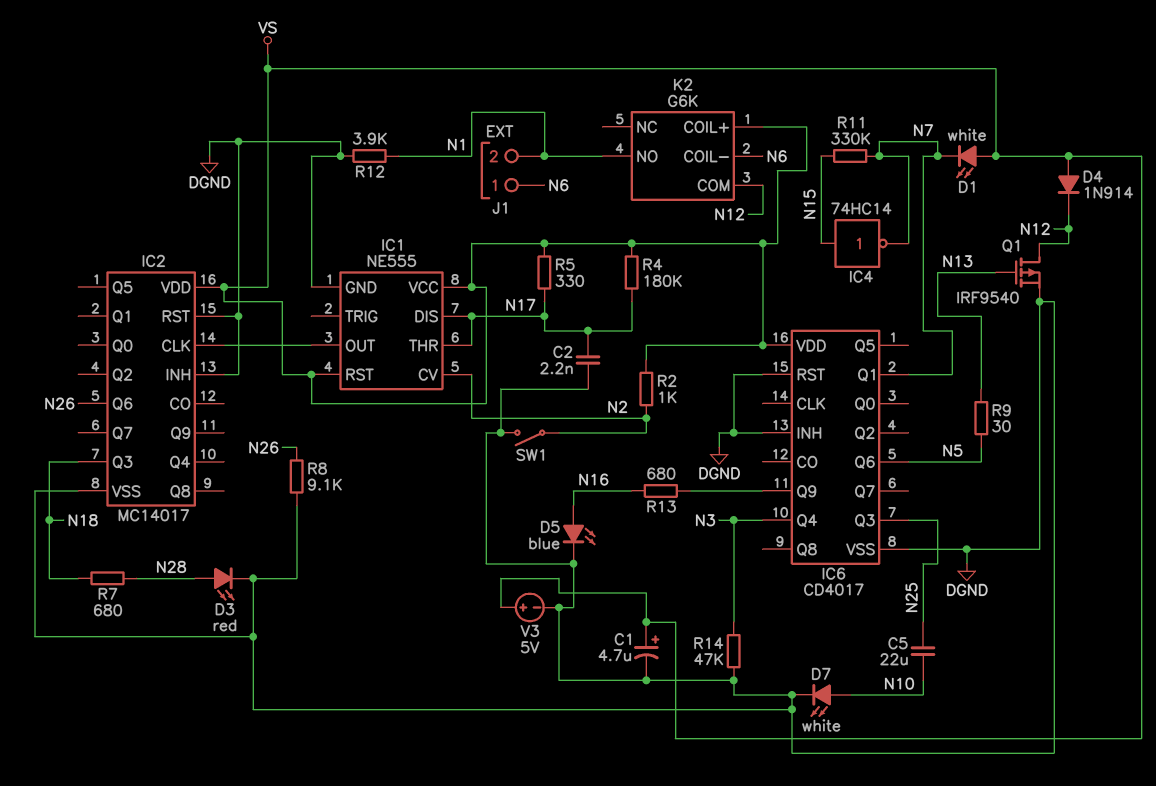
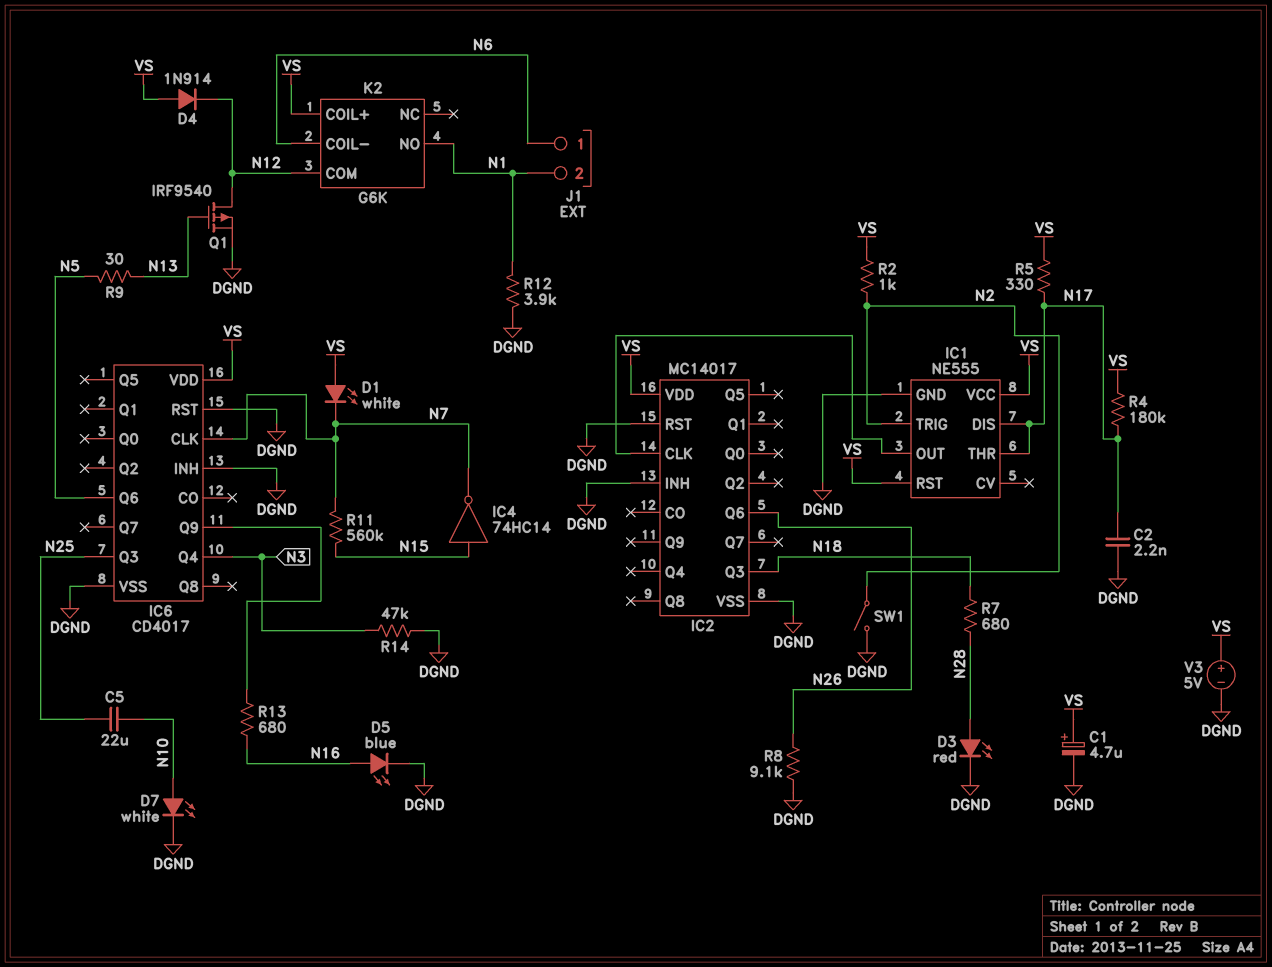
IC1 pin CV: N2 -> none
IC1 pin TRIG: none -> N2
IC6 pin CLK: none -> N7
IC6 pin Q1: N7 -> none
R11: 330k (N7, N15) -> 560k (N7, N15)

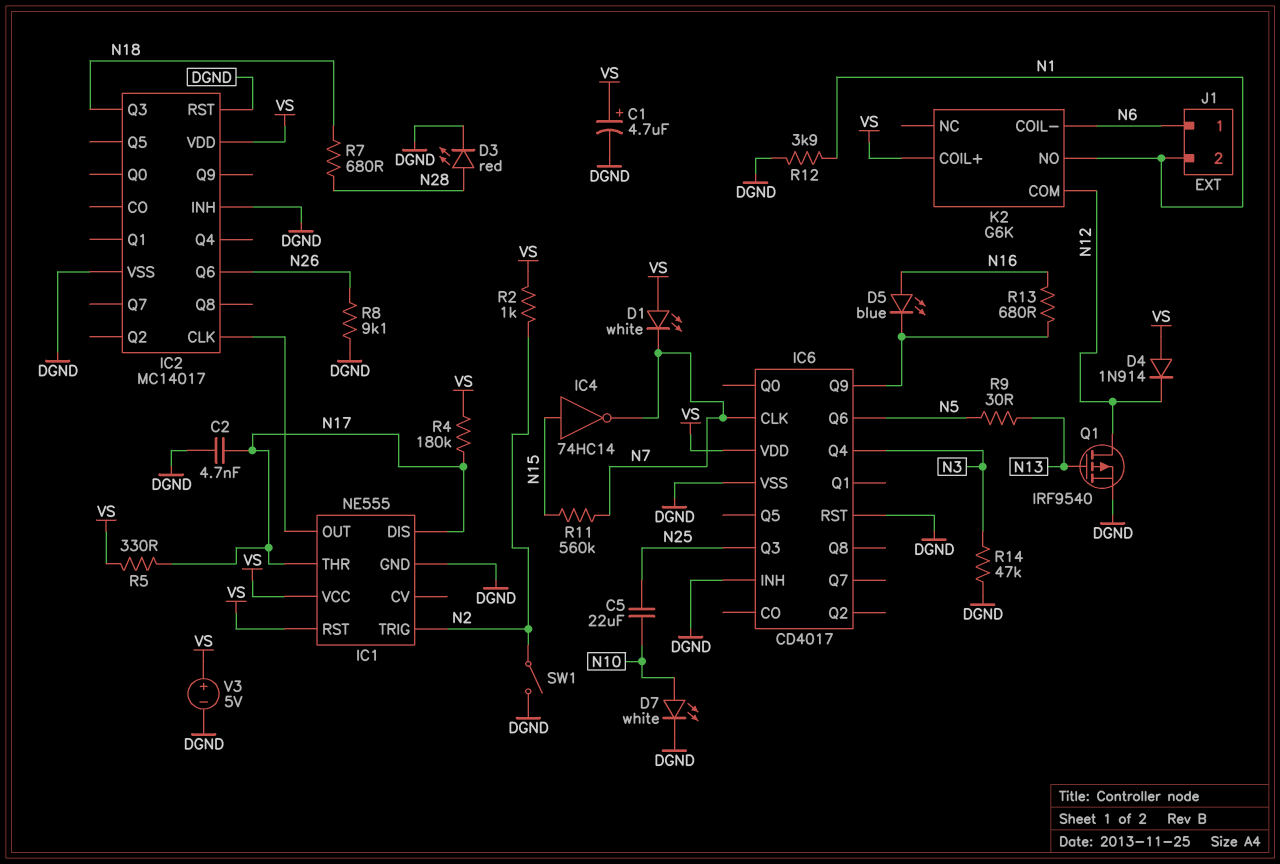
C2: 2.2nF (DGND, N17) -> 4.7nF (DGND, N17)
D5: LED blue (A N16, K DGND) -> LED blue (A N16, K IC6/Q9)

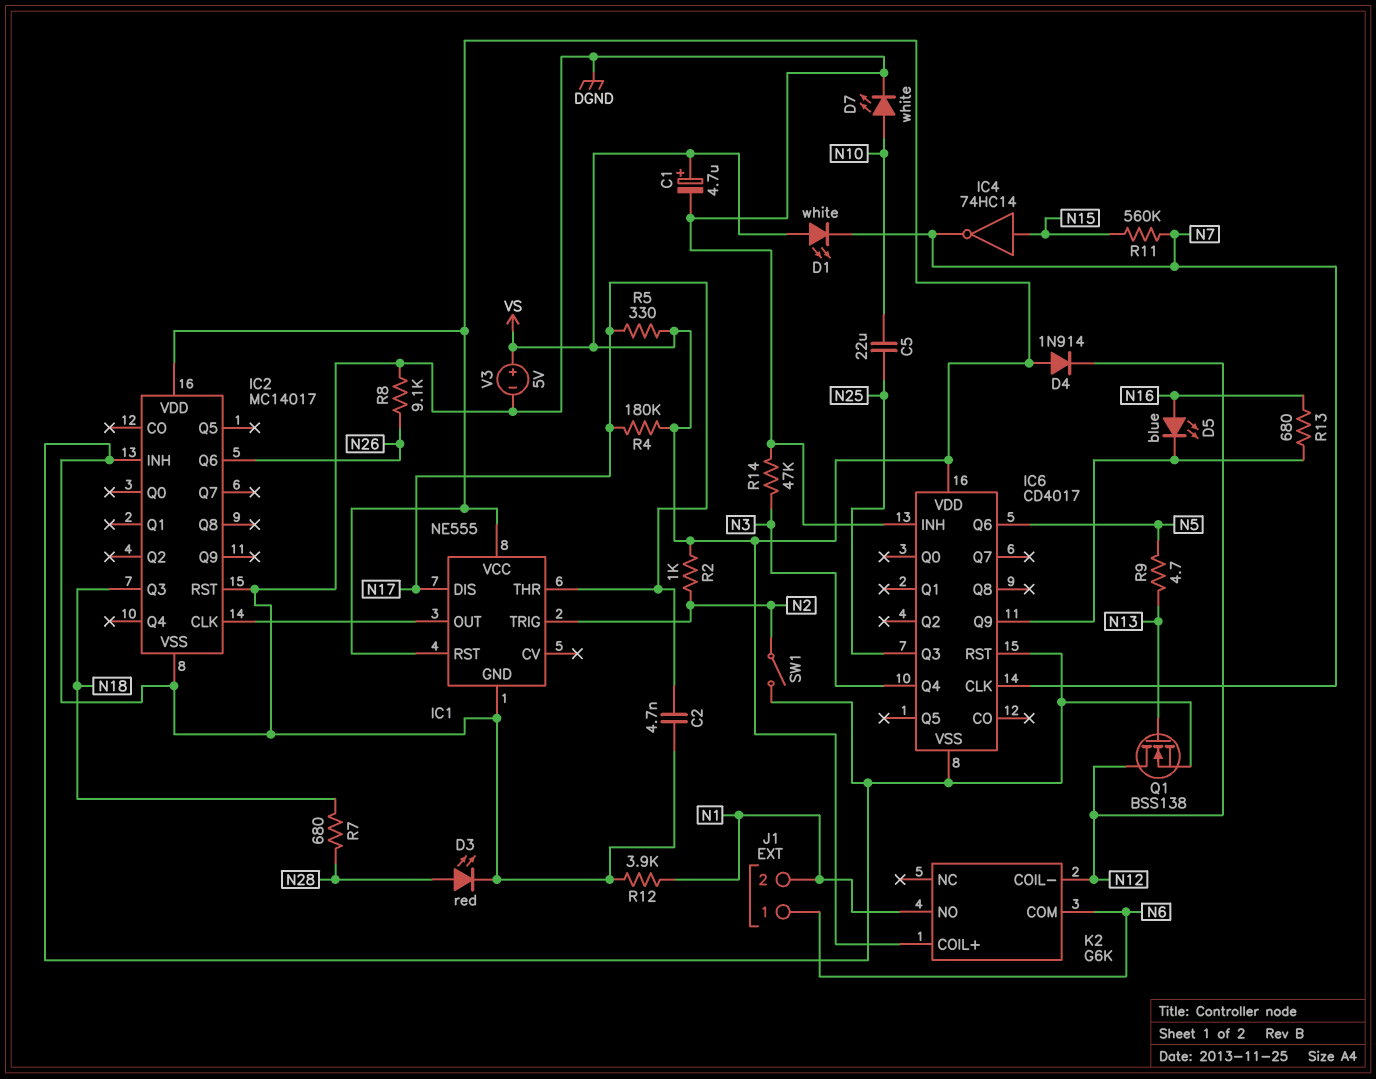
K2 pin COIL-: N6 -> N12
K2 pin COM: N12 -> N6
Q1: PMOS IRF9540 (G N13, D N12, S DGND) -> NMOS BSS138 (G N13, D N12, S DGND)
R9: 30 (N5, N13) -> 4.7 (N5, N13)

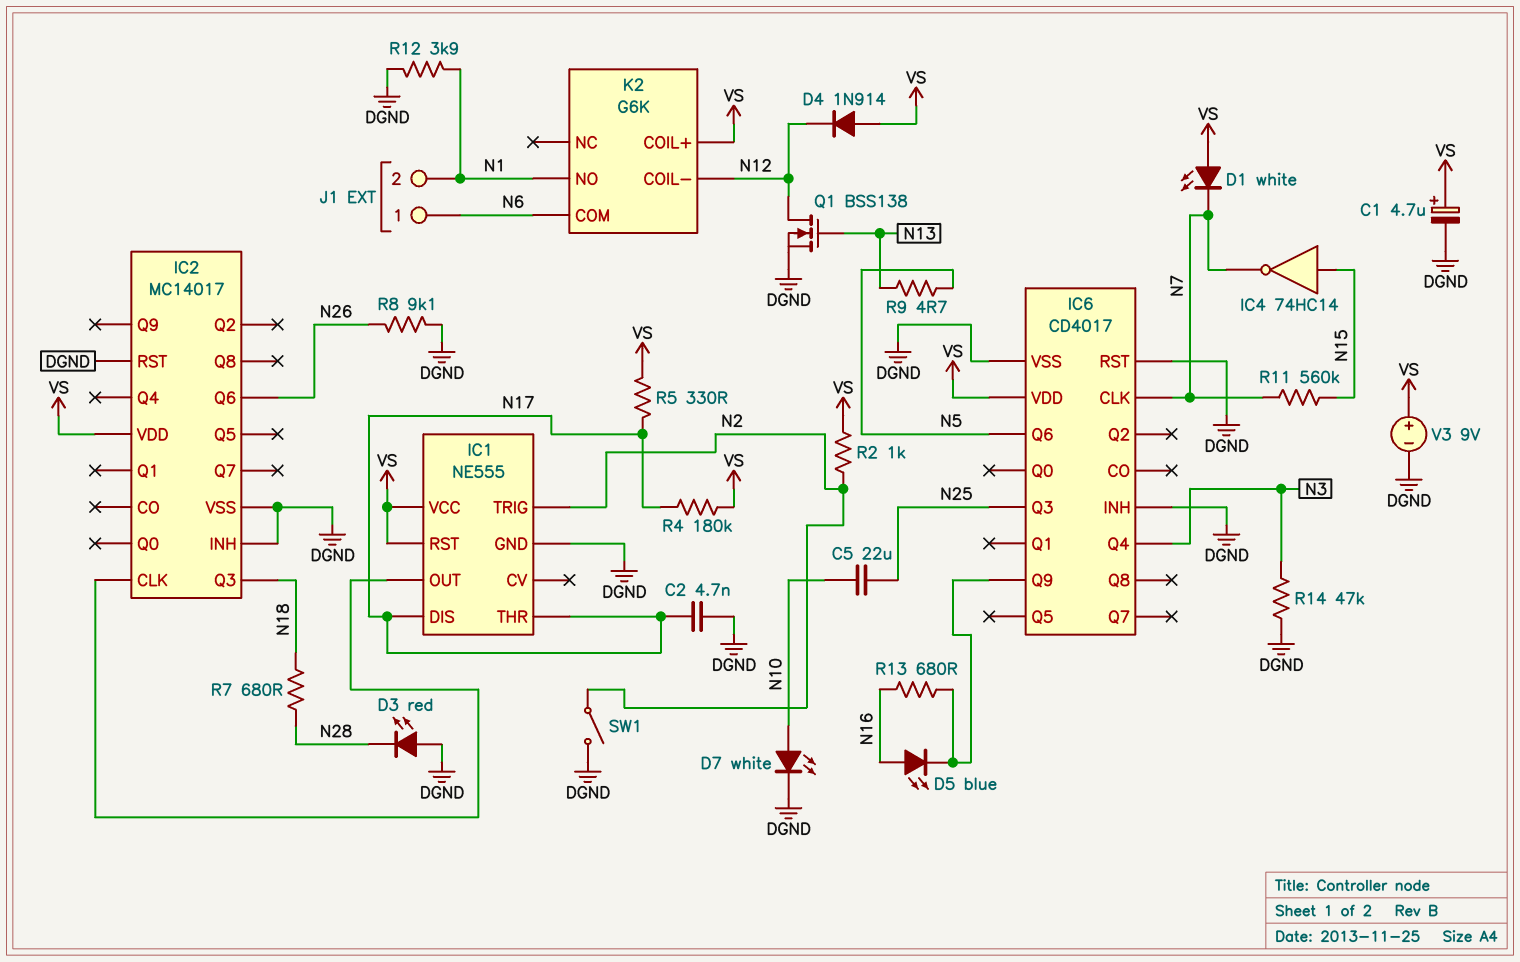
D3: LED red (A N28, K DGND) -> LED red (A DGND, K N28)
V3: 5V (plus VS, minus DGND) -> 9V (plus VS, minus DGND)

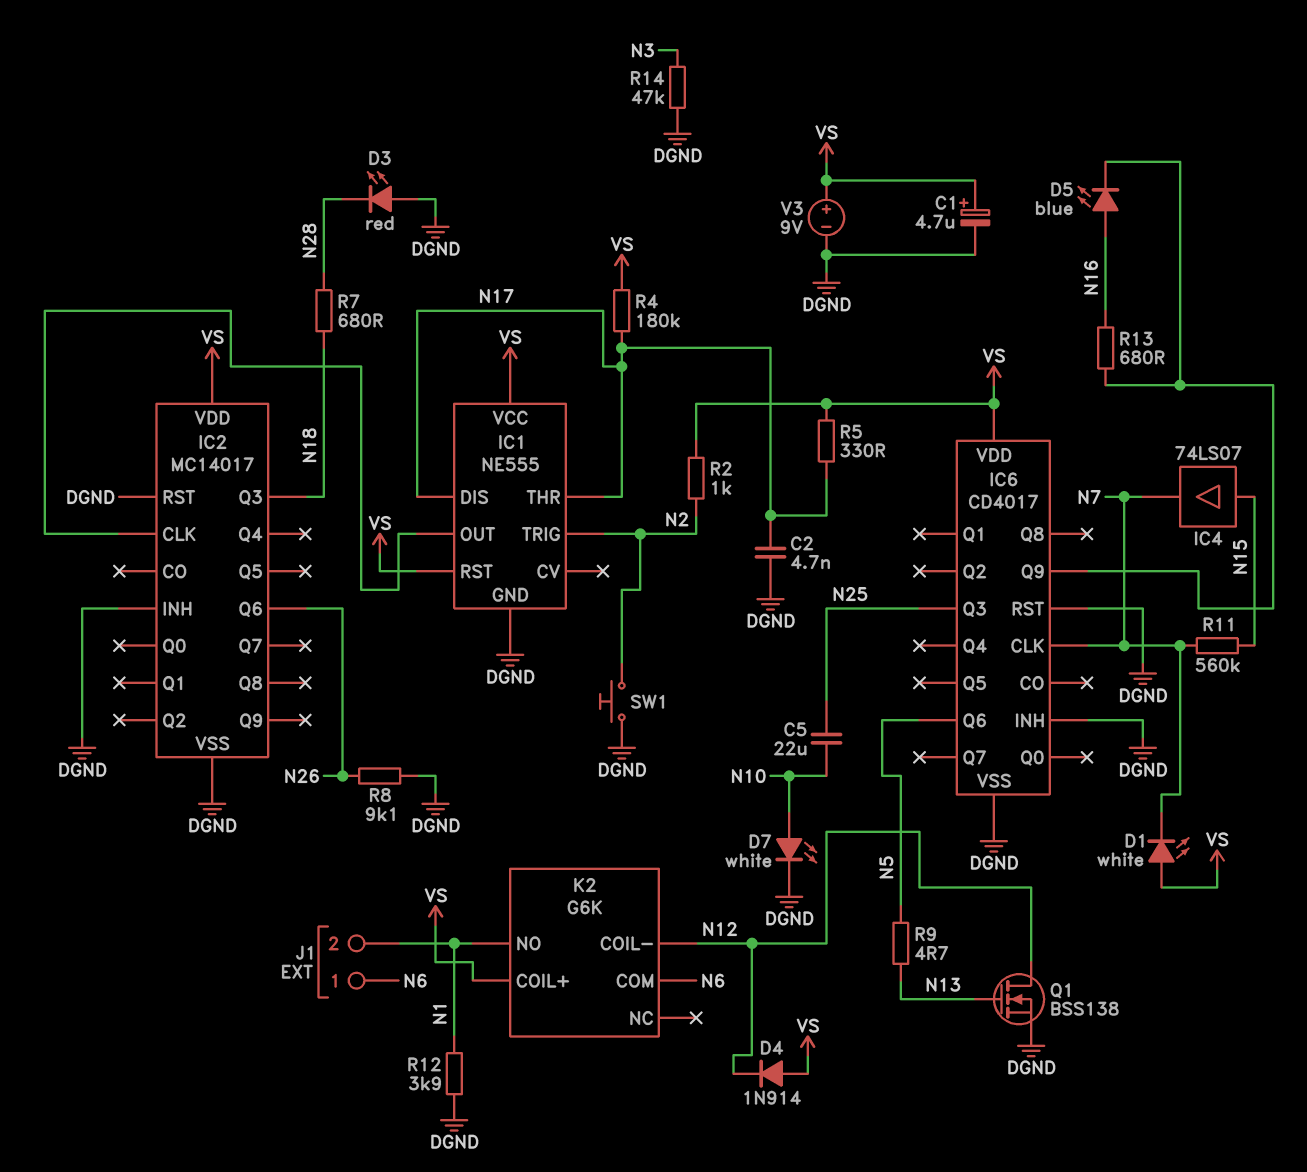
IC4: NOT 74HC14 (in N15, out N7) -> buffer 74LS07 (in N15, out N7)
IC6 pin Q4: N3 -> none
SW1: switch (DGND, N2) -> button (DGND, N2)

